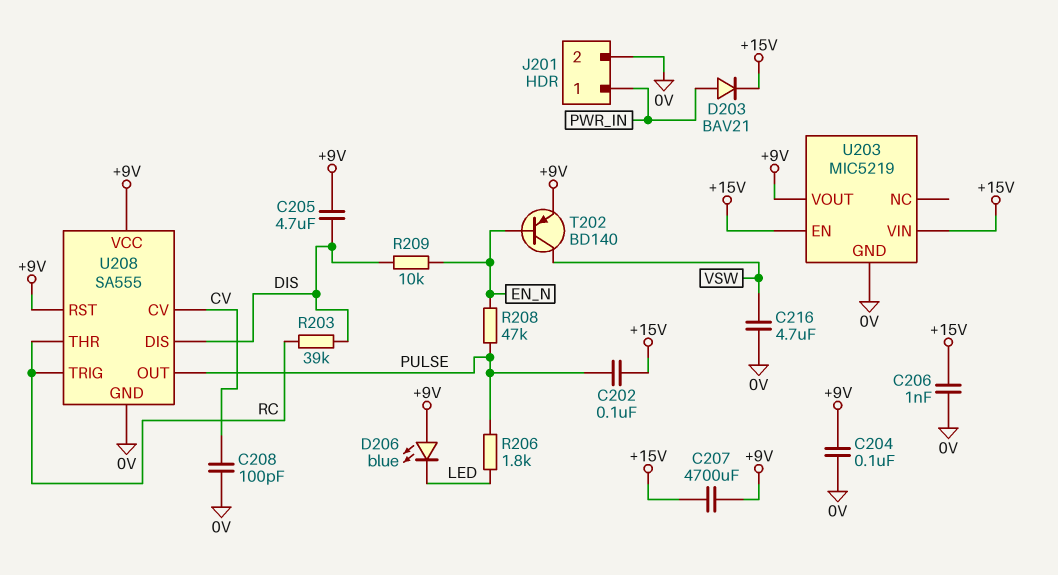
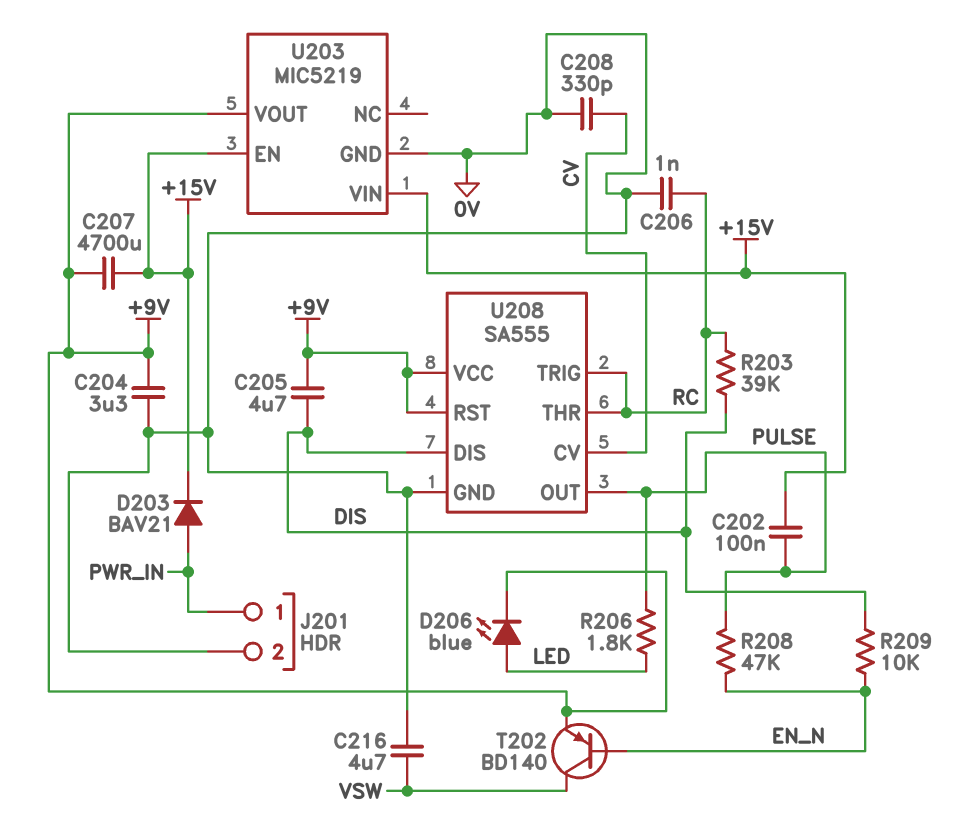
C204: 100nF (+9V, 0V) -> 3.3uF (+9V, 0V)
C206: 1nF (+15V, 0V) -> 1nF (0V, RC)
C208: 100pF (0V, CV) -> 330pF (0V, CV)
D206: LED blue (A +9V, K LED) -> LED blue (A LED, K +9V)

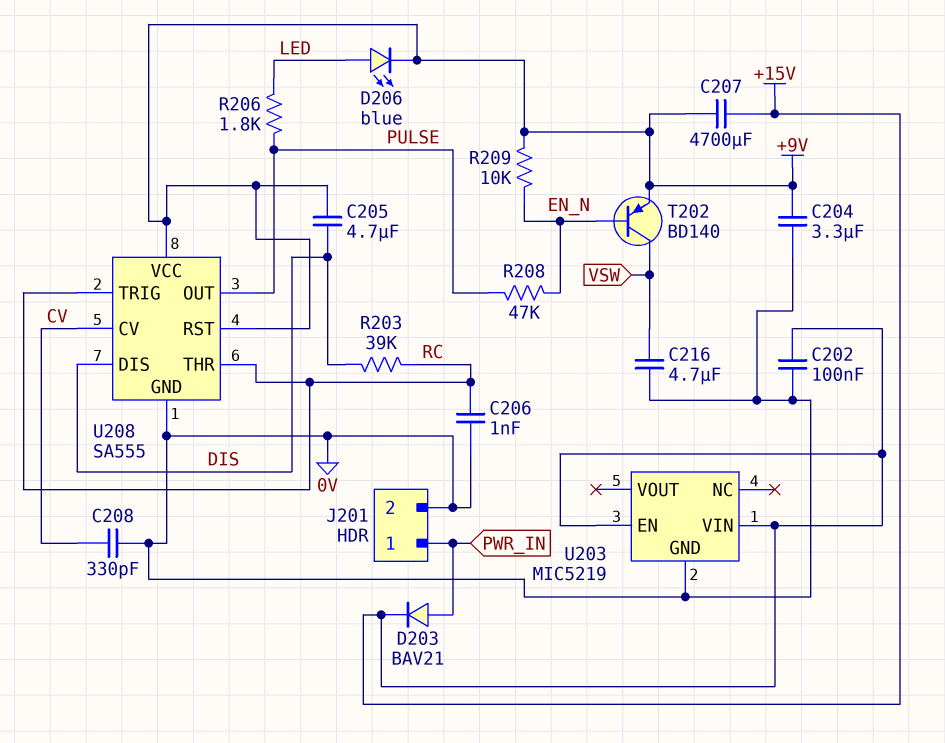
C202: 100nF (+15V, PULSE) -> 100nF (+15V, 0V)
R209: 10k (DIS, EN_N) -> 10k (+9V, EN_N)
U203 pin VOUT: +9V -> none

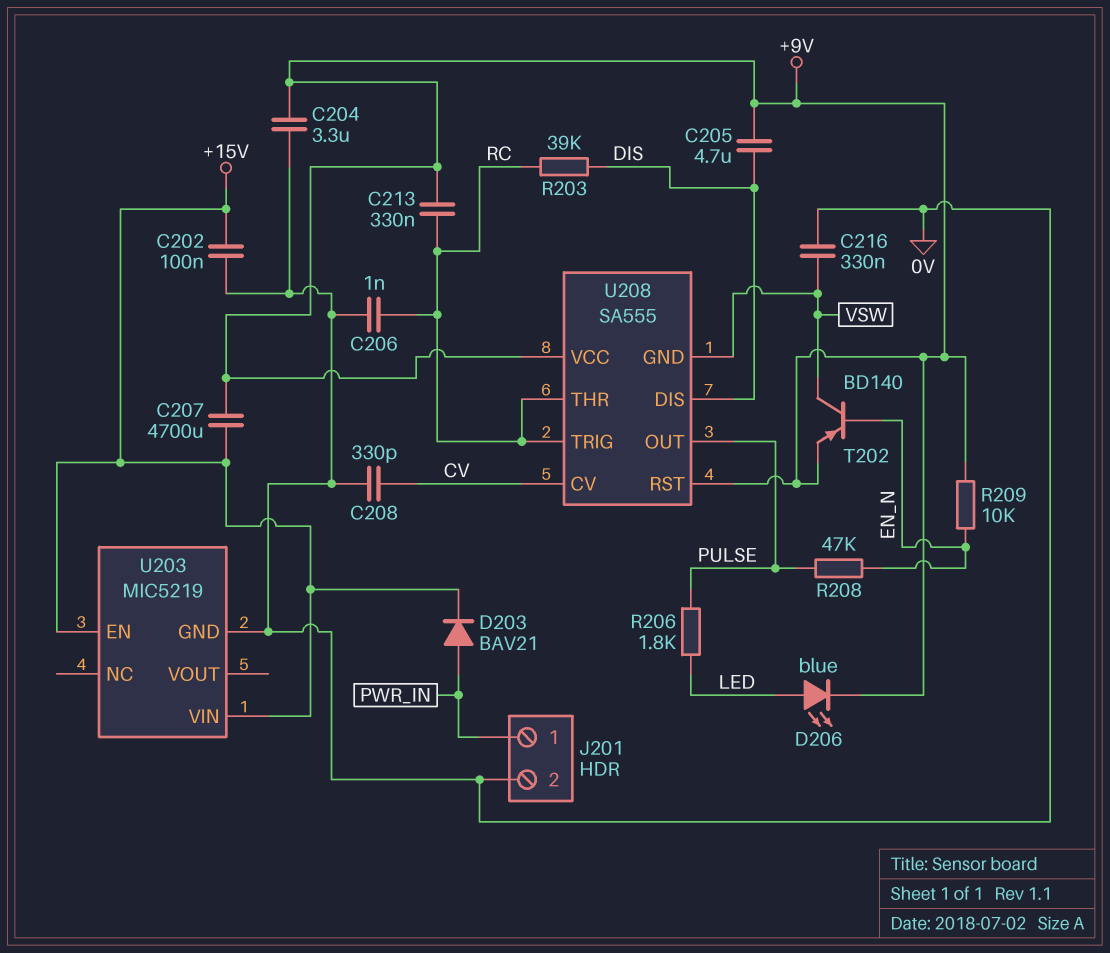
C213: none -> 330nF (+9V, RC)
C216: 4.7uF (0V, VSW) -> 330nF (0V, VSW)
U208 pin GND: 0V -> VSW

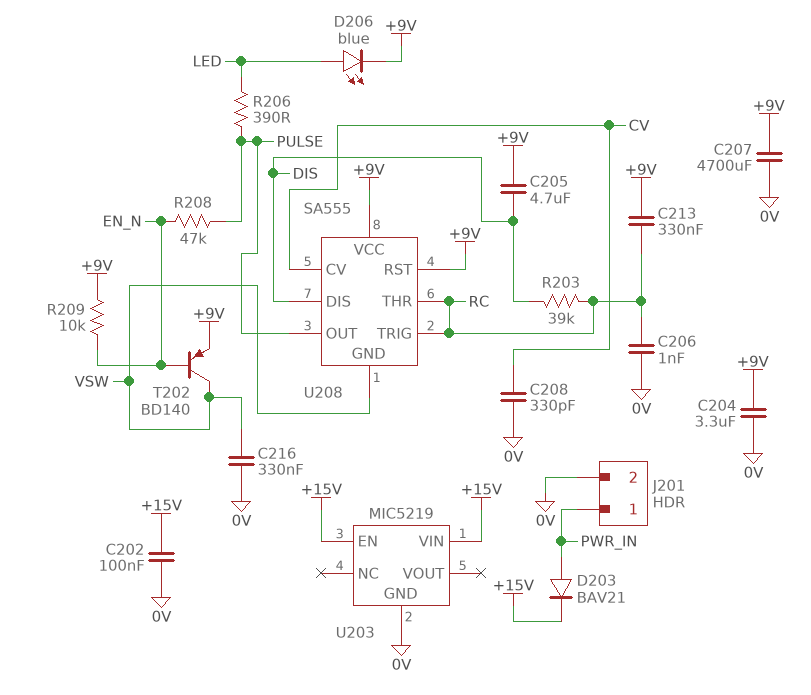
C207: 4700uF (+9V, +15V) -> 4700uF (+9V, 0V)
R206: 1.8k (LED, PULSE) -> 390 (LED, PULSE)

